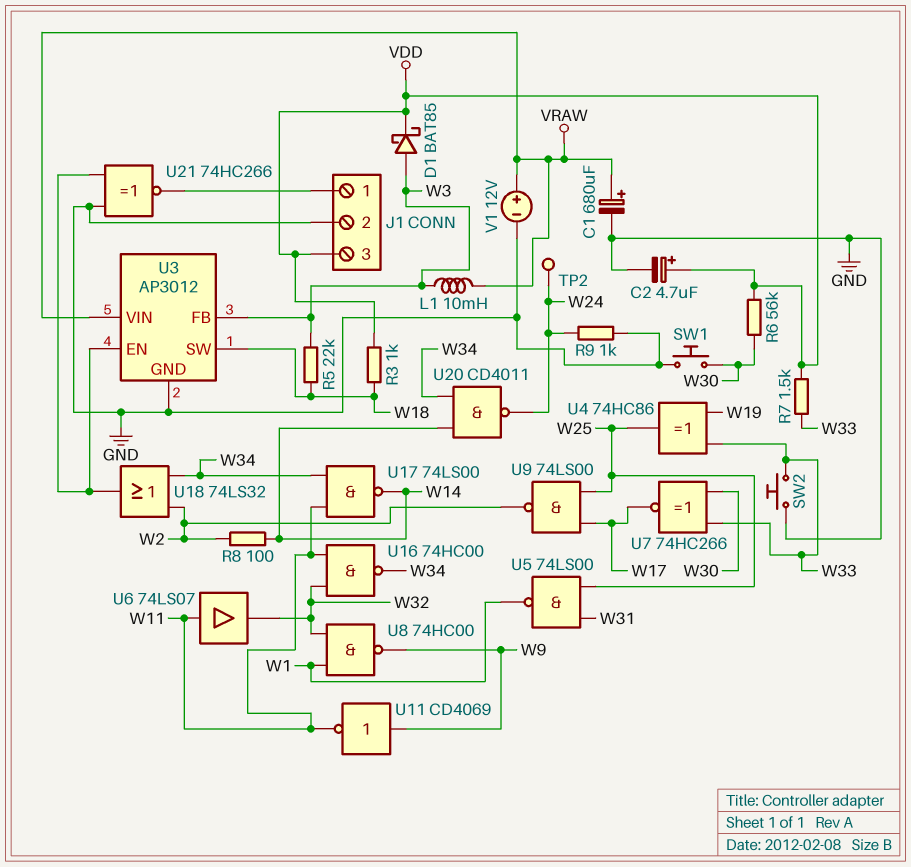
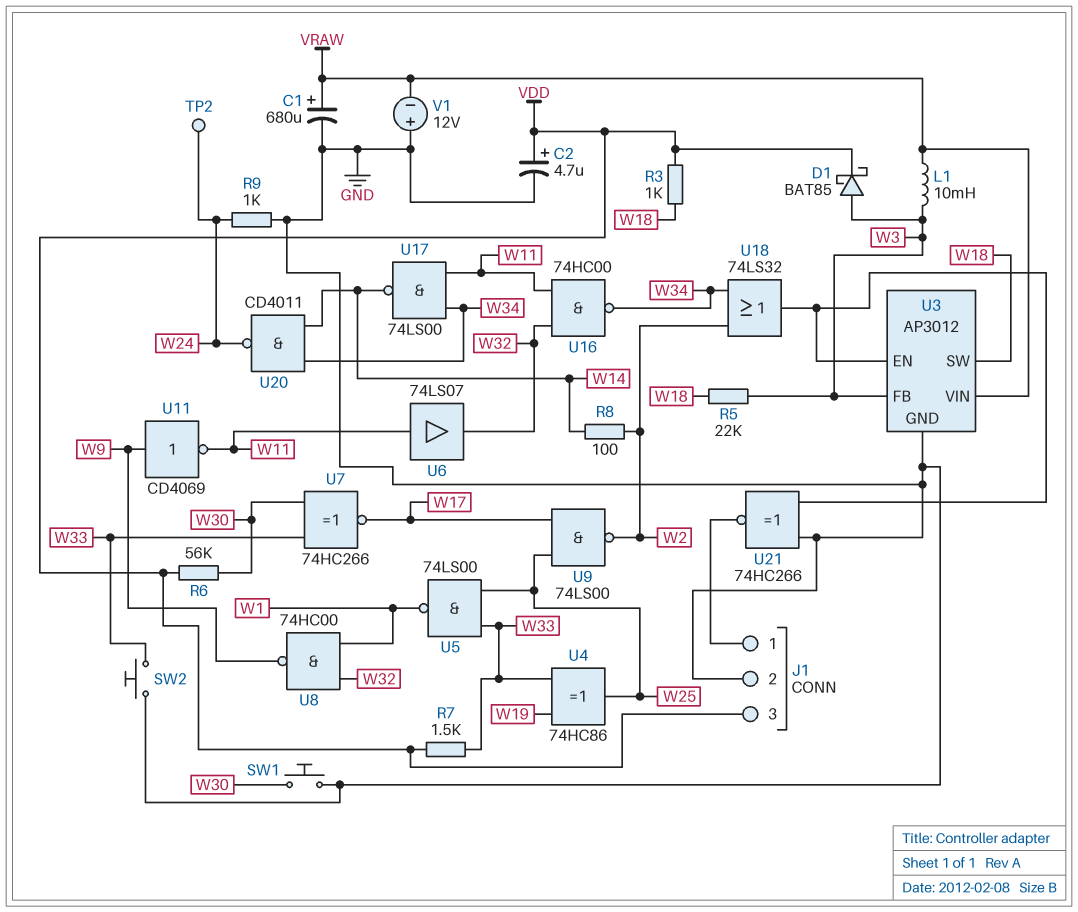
U5: NAND 74LS00 (in W25, in W31, out W1) -> NAND 74LS00 (in W25, in W33, out W1)
V1: 12V (plus VRAW, minus GND) -> 12V (plus GND, minus VRAW)

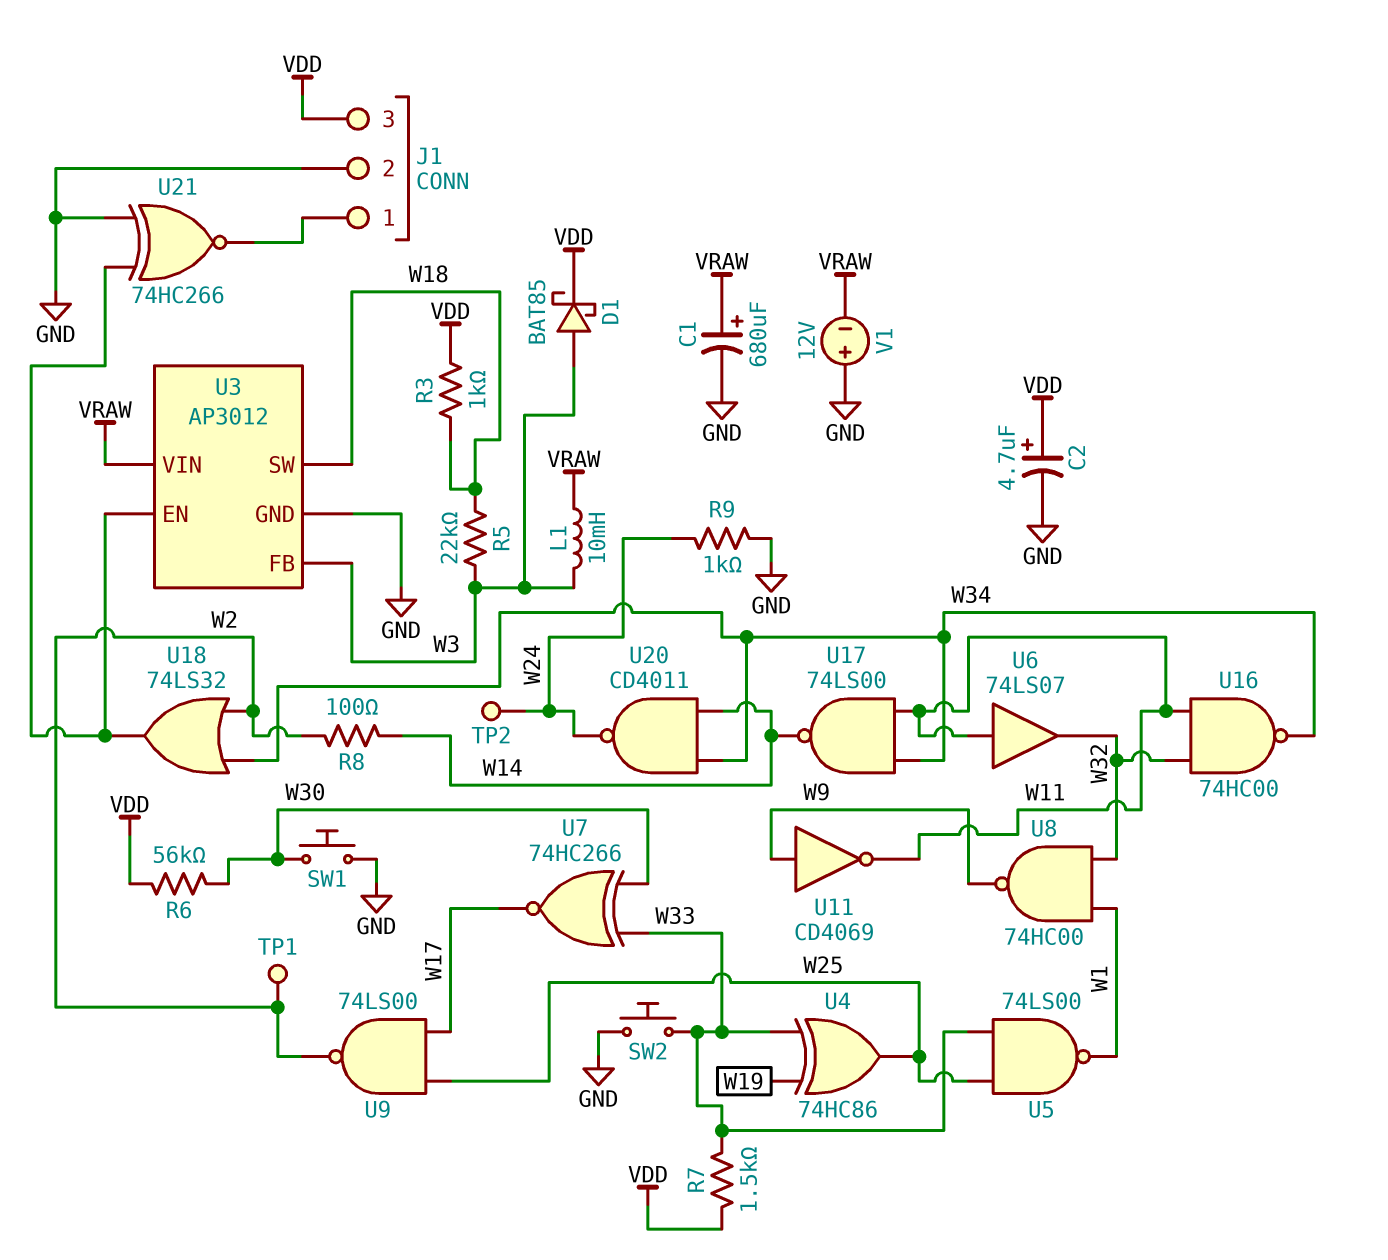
TP1: none -> test point (W2)

